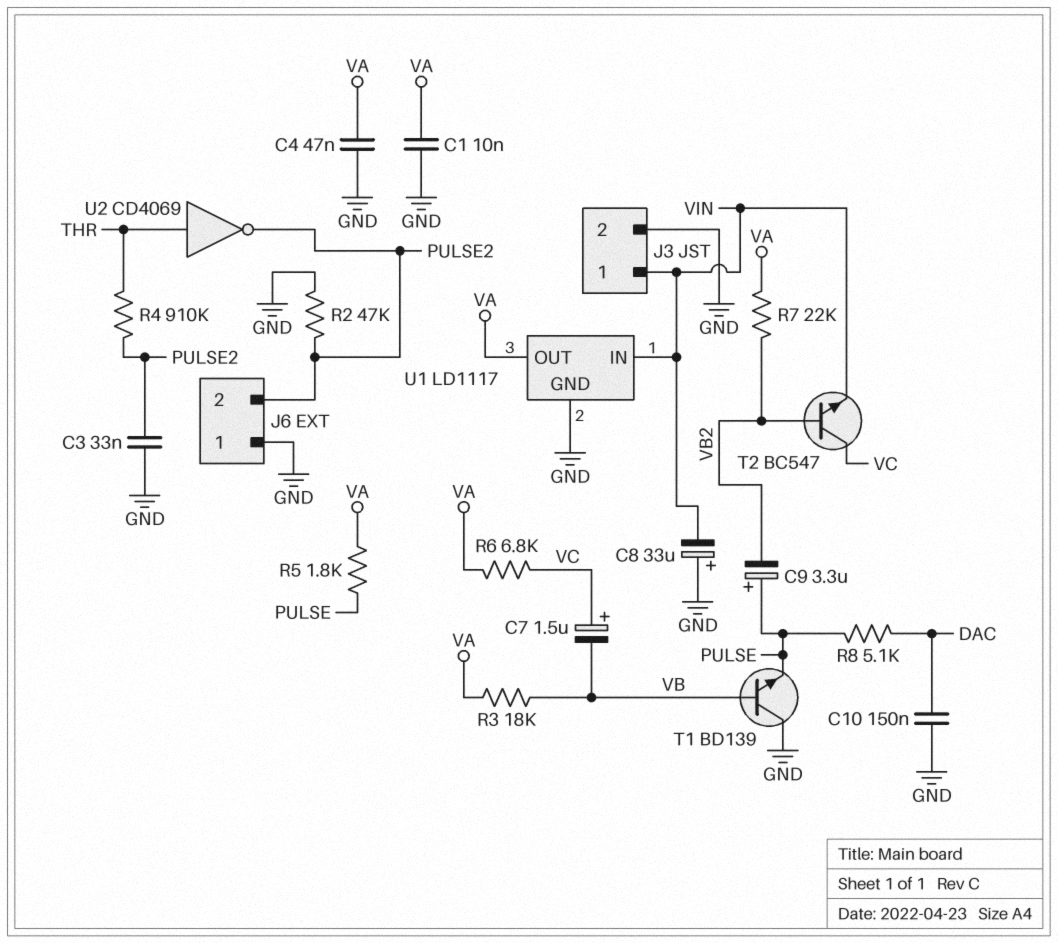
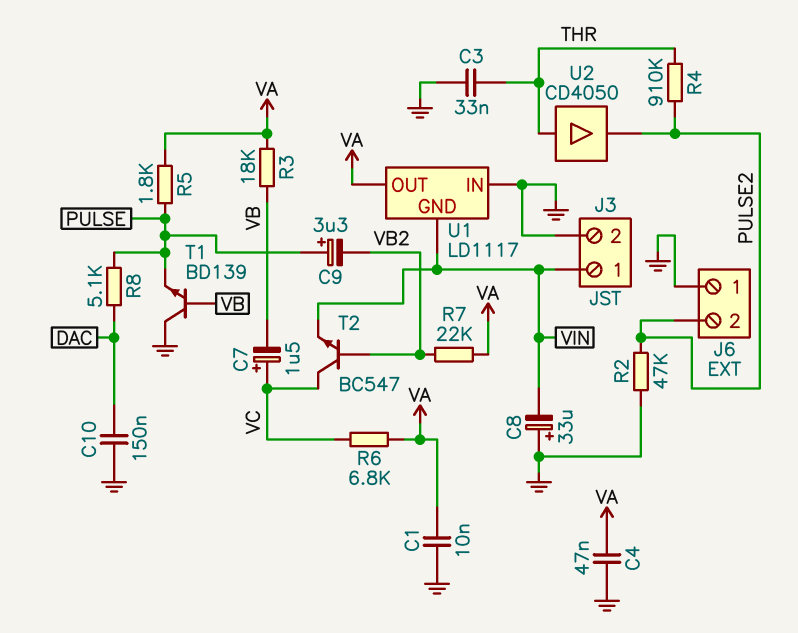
C3: 33nF (GND, PULSE2) -> 33nF (GND, THR)
U1 pin GND: GND -> VIN
U1 pin IN: VIN -> GND
U2: NOT CD4069 (in THR, out PULSE2) -> buffer CD4050 (in THR, out PULSE2)

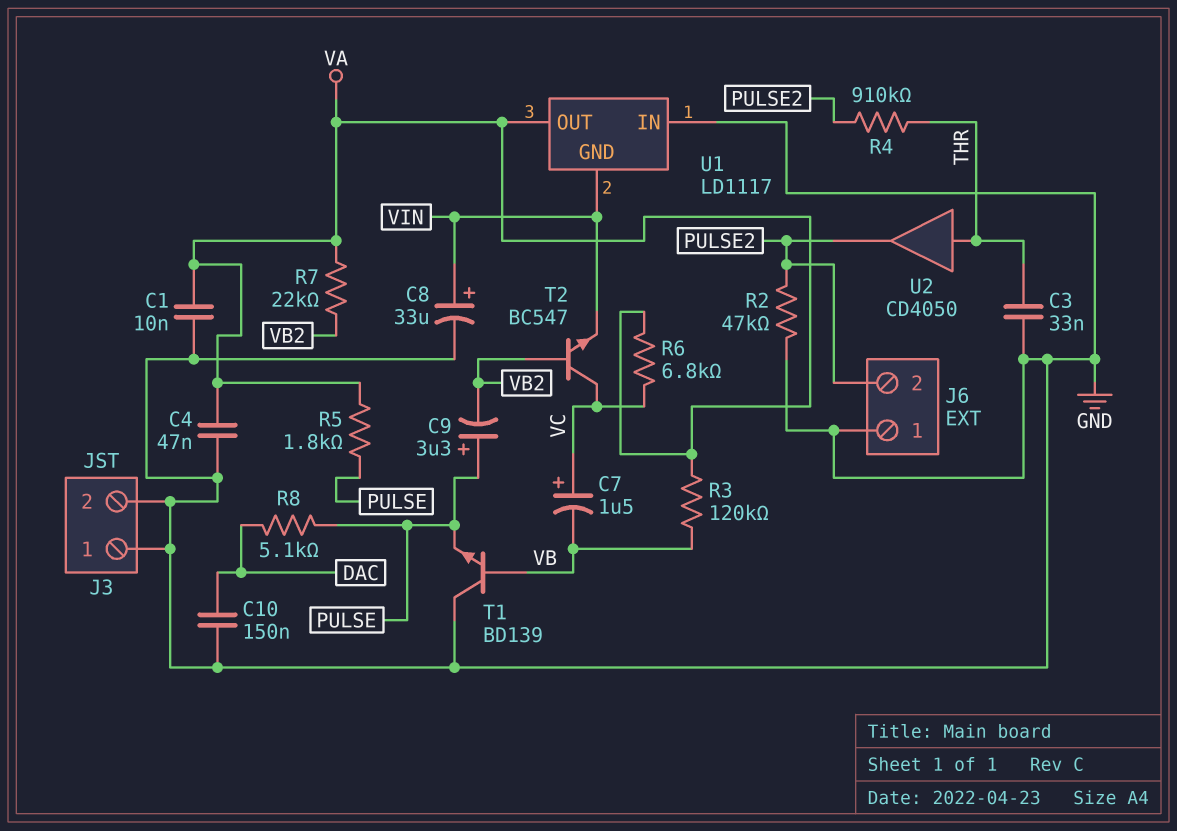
C8: 33uF (plus GND, minus VIN) -> 33uF (plus VIN, minus GND)
J3 pin 1: VIN -> GND
R3: 18k (VA, VB) -> 120k (VA, VB)

